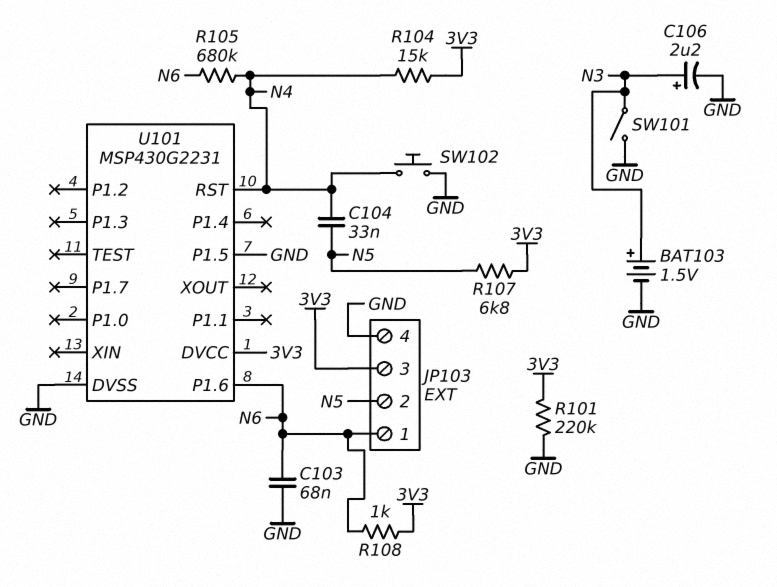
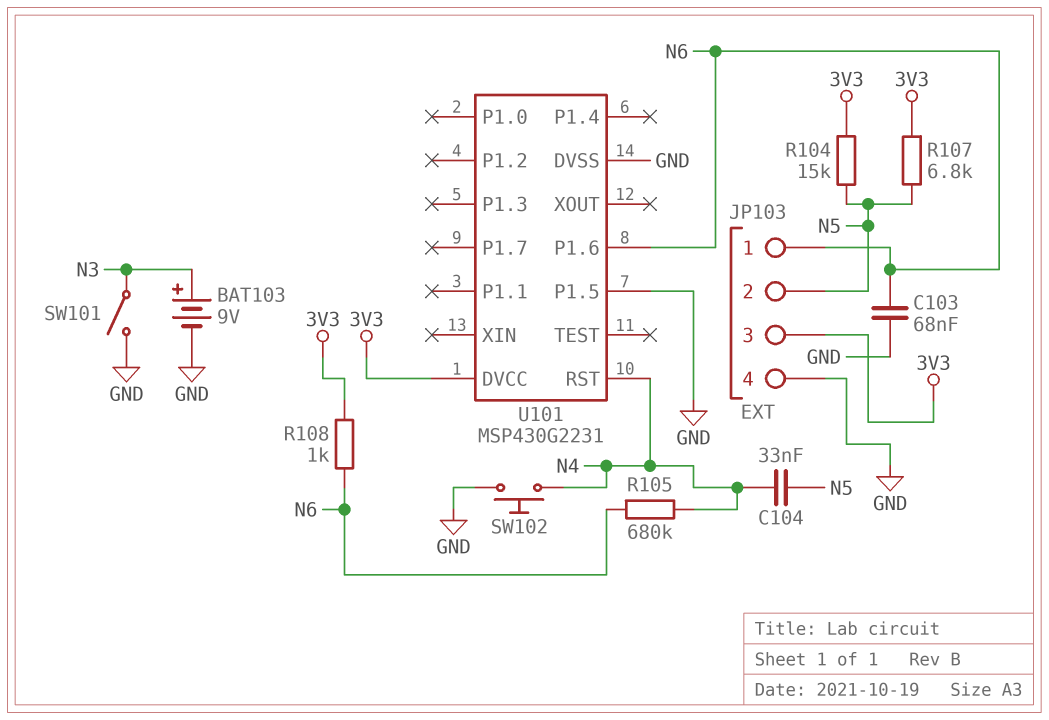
BAT103: 1.5V (plus N3, minus GND) -> 9V (plus N3, minus GND)
C106: 2.2uF (plus N3, minus GND) -> none
R101: 220k (3V3, GND) -> none
R104: 15k (3V3, N4) -> 15k (3V3, N5)

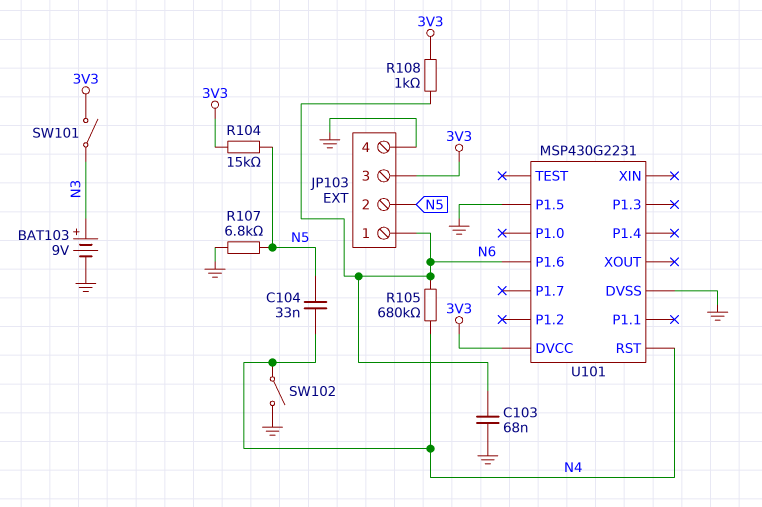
R107: 6.8k (3V3, N5) -> 6.8k (GND, N5)
SW101: switch (GND, N3) -> switch (3V3, N3)
SW102: button (GND, N4) -> switch (GND, N4)

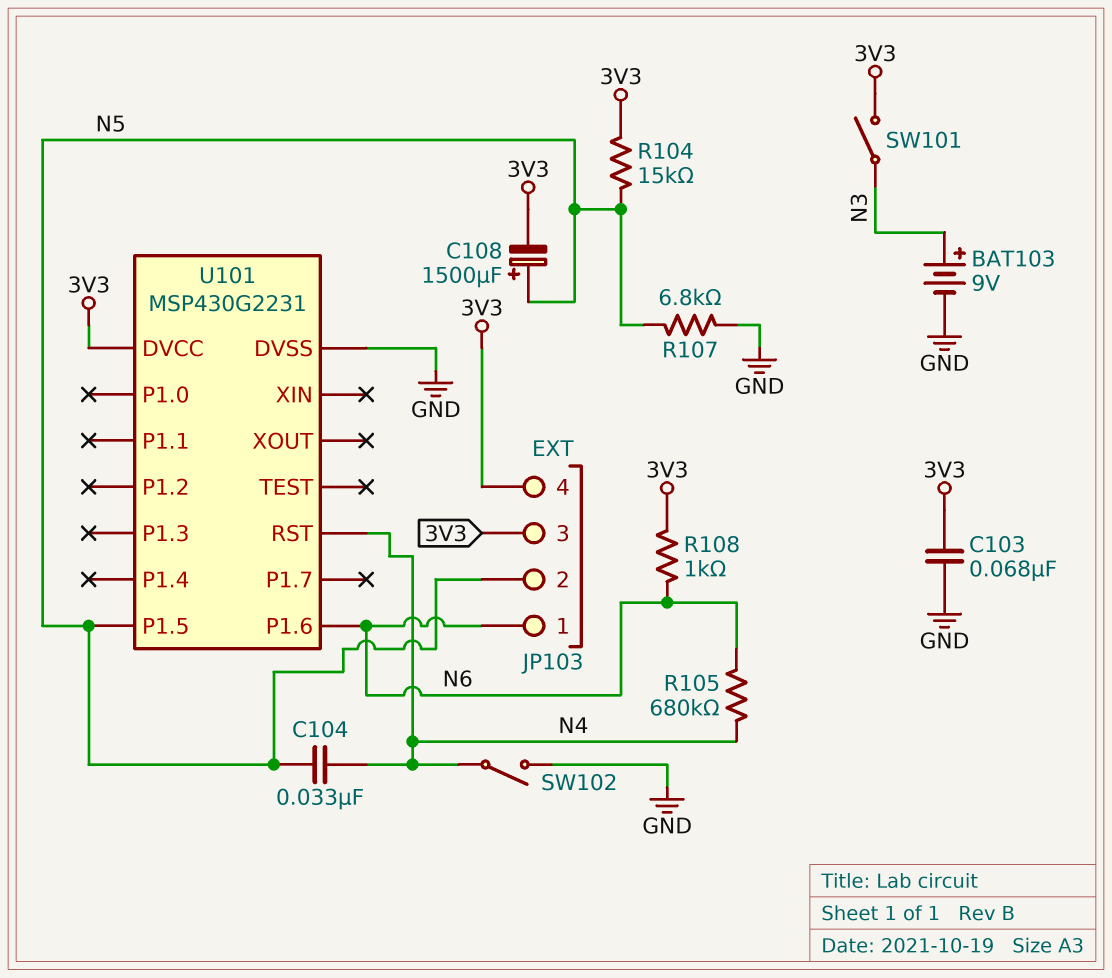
C103: 68nF (GND, N6) -> 68nF (3V3, GND)
C108: none -> 1500uF (plus N5, minus 3V3)
JP103 pin 4: GND -> 3V3
U101 pin P1.5: GND -> N5

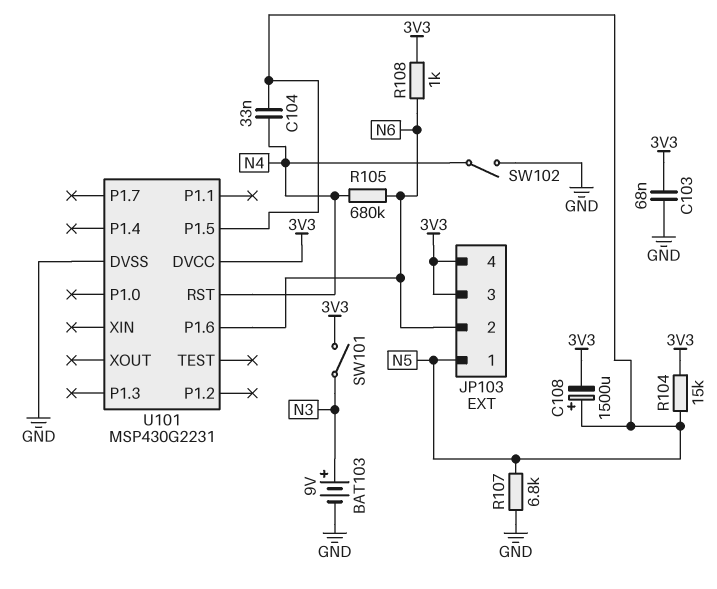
JP103 pin 1: N6 -> N5
JP103 pin 2: N5 -> N6

